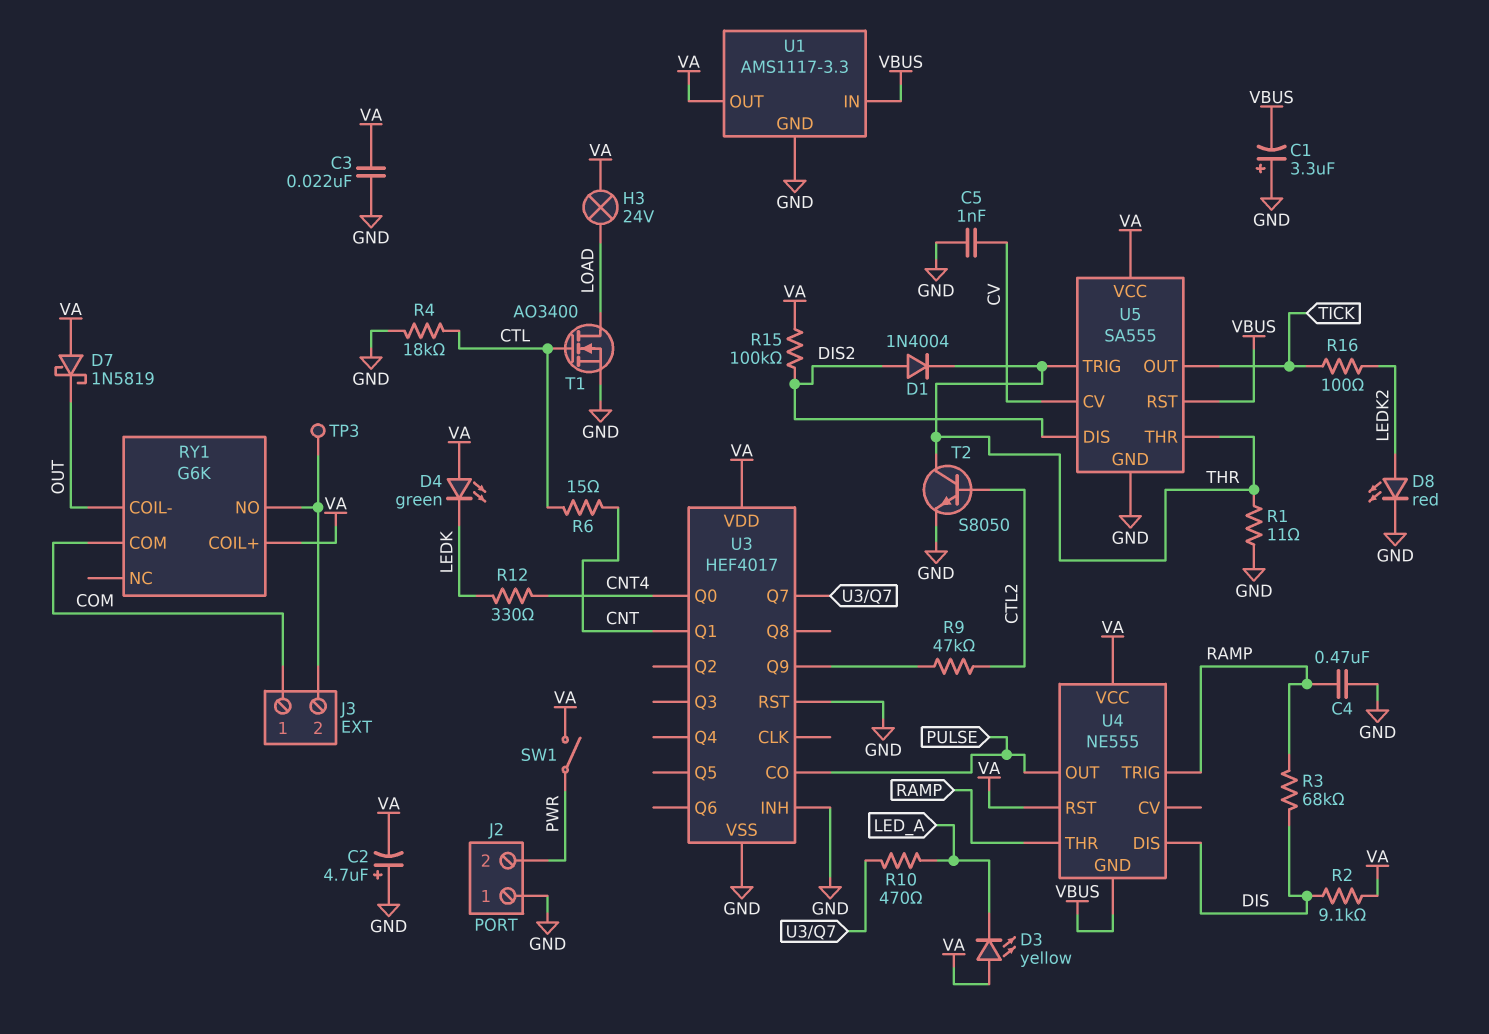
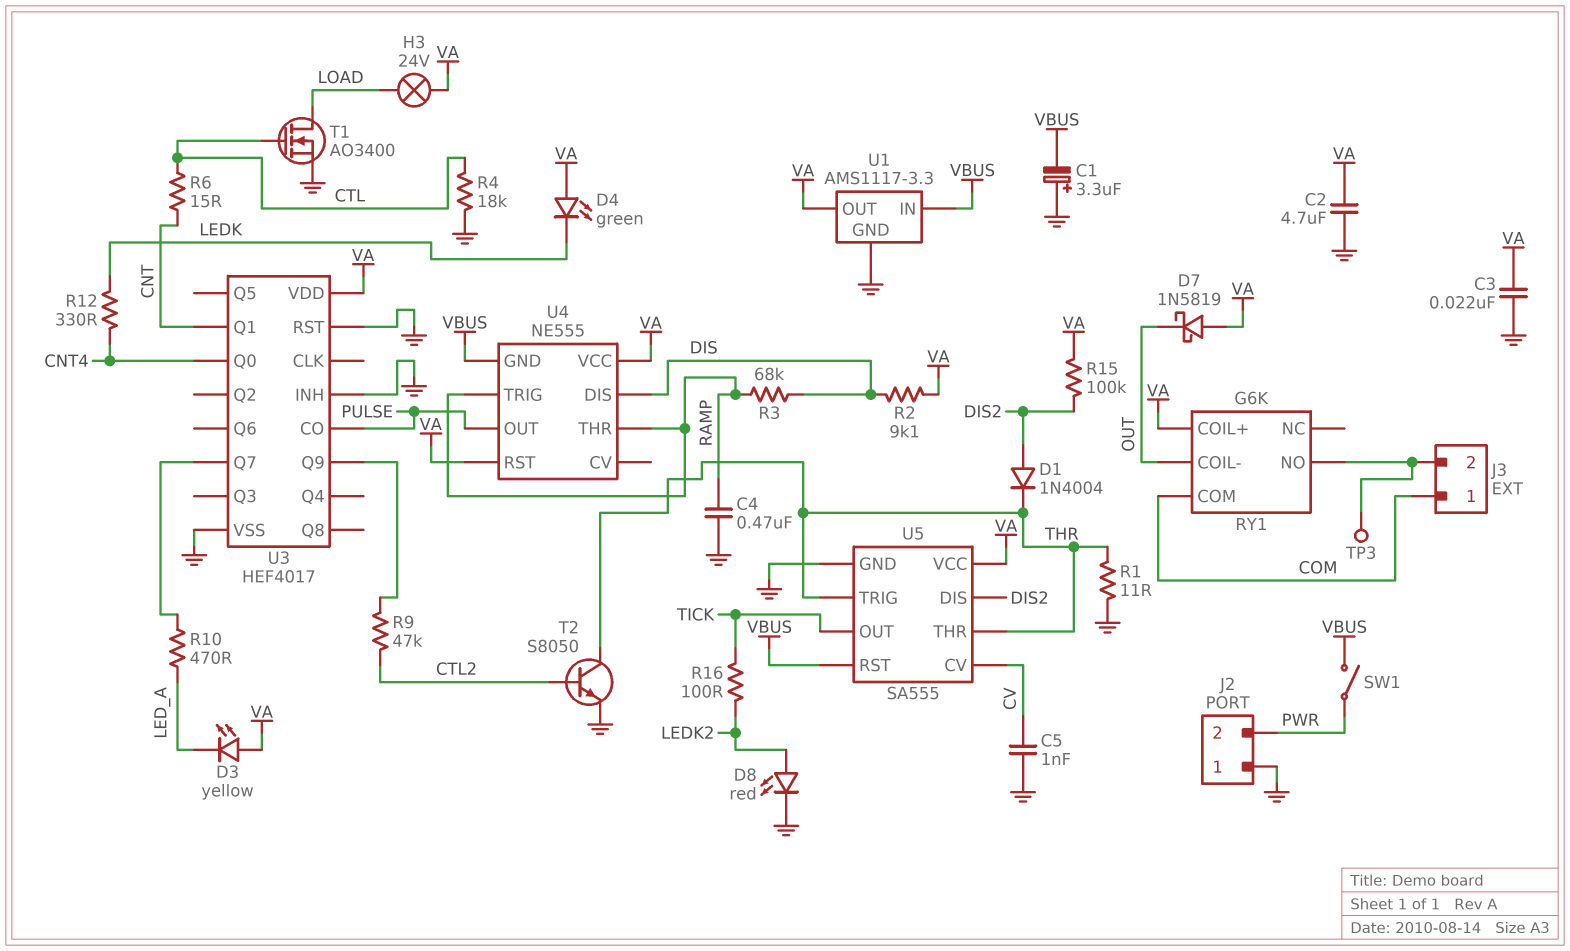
C2: 4.7uF (plus GND, minus VA) -> 4.7uF (GND, VA)
SW1: switch (PWR, VA) -> switch (PWR, VBUS)

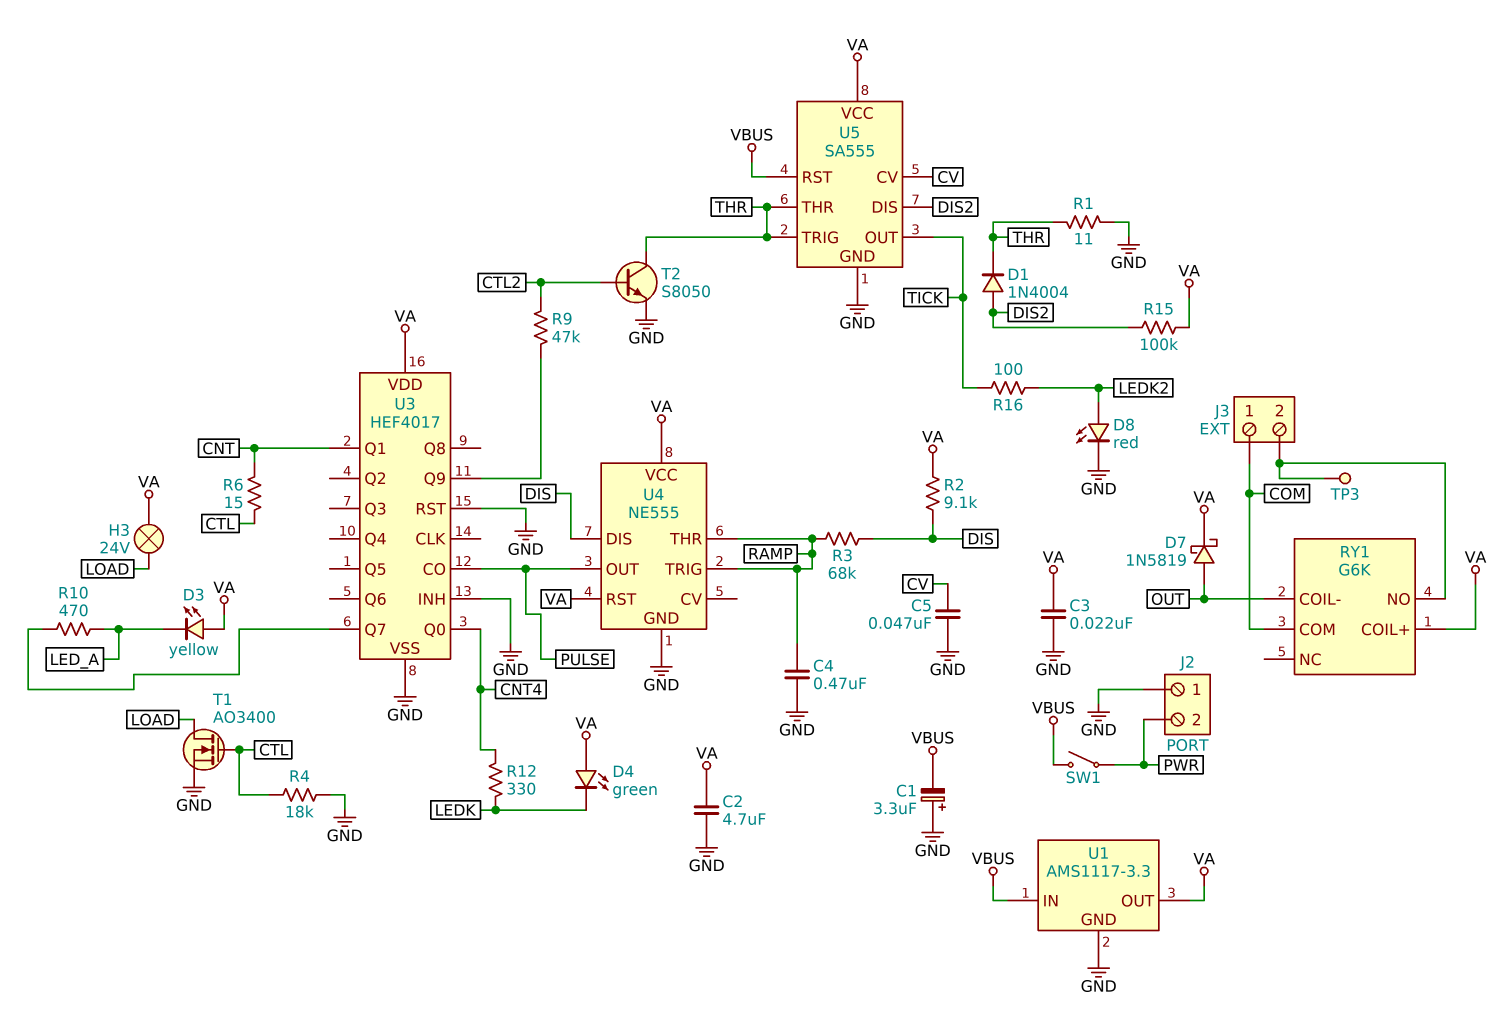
C5: 1nF (CV, GND) -> 47nF (CV, GND)
D7: schottky 1N5819 (A VA, K OUT) -> schottky 1N5819 (A OUT, K VA)
U4 pin GND: VBUS -> GND

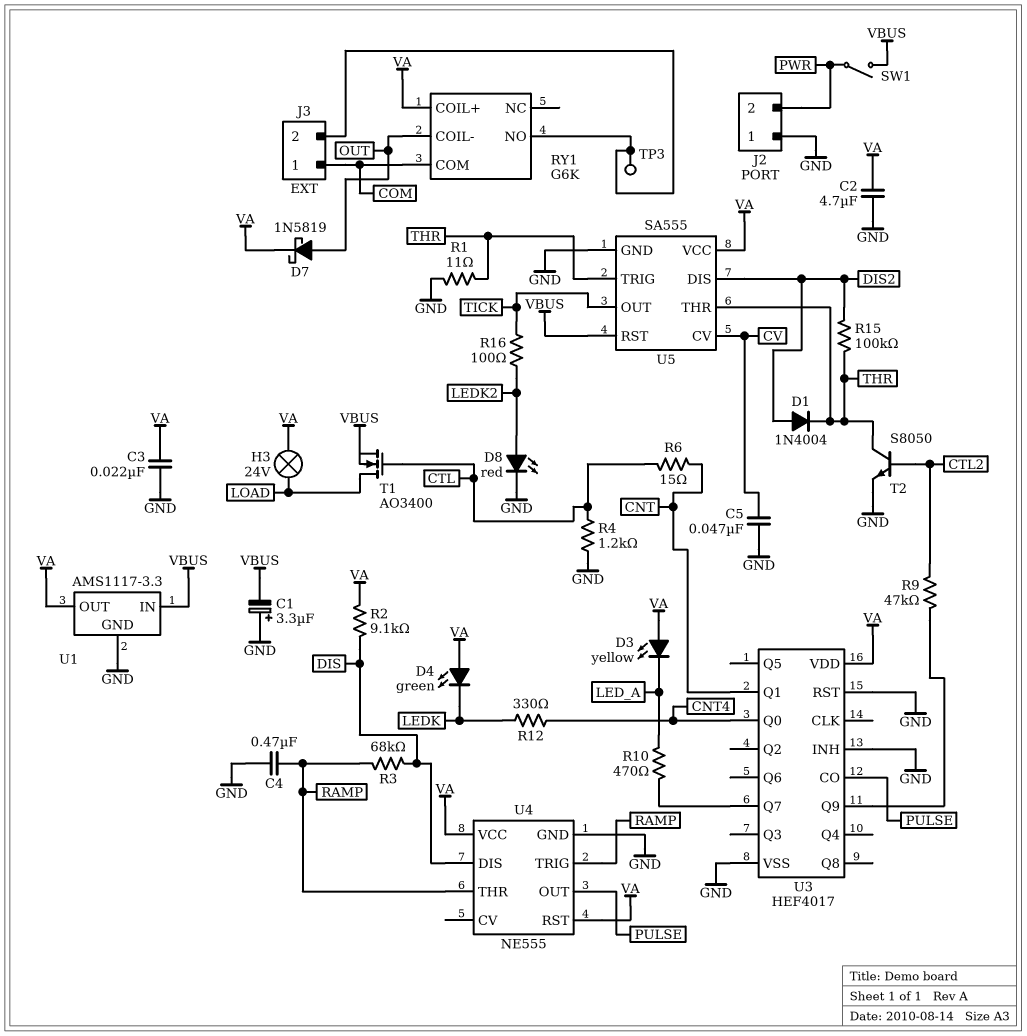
R4: 18k (CTL, GND) -> 1.2k (CTL, GND)
R15: 100k (DIS2, VA) -> 100k (DIS2, THR)
T1: NMOS AO3400 (G CTL, D LOAD, S GND) -> NMOS AO3400 (G CTL, D LOAD, S VBUS)

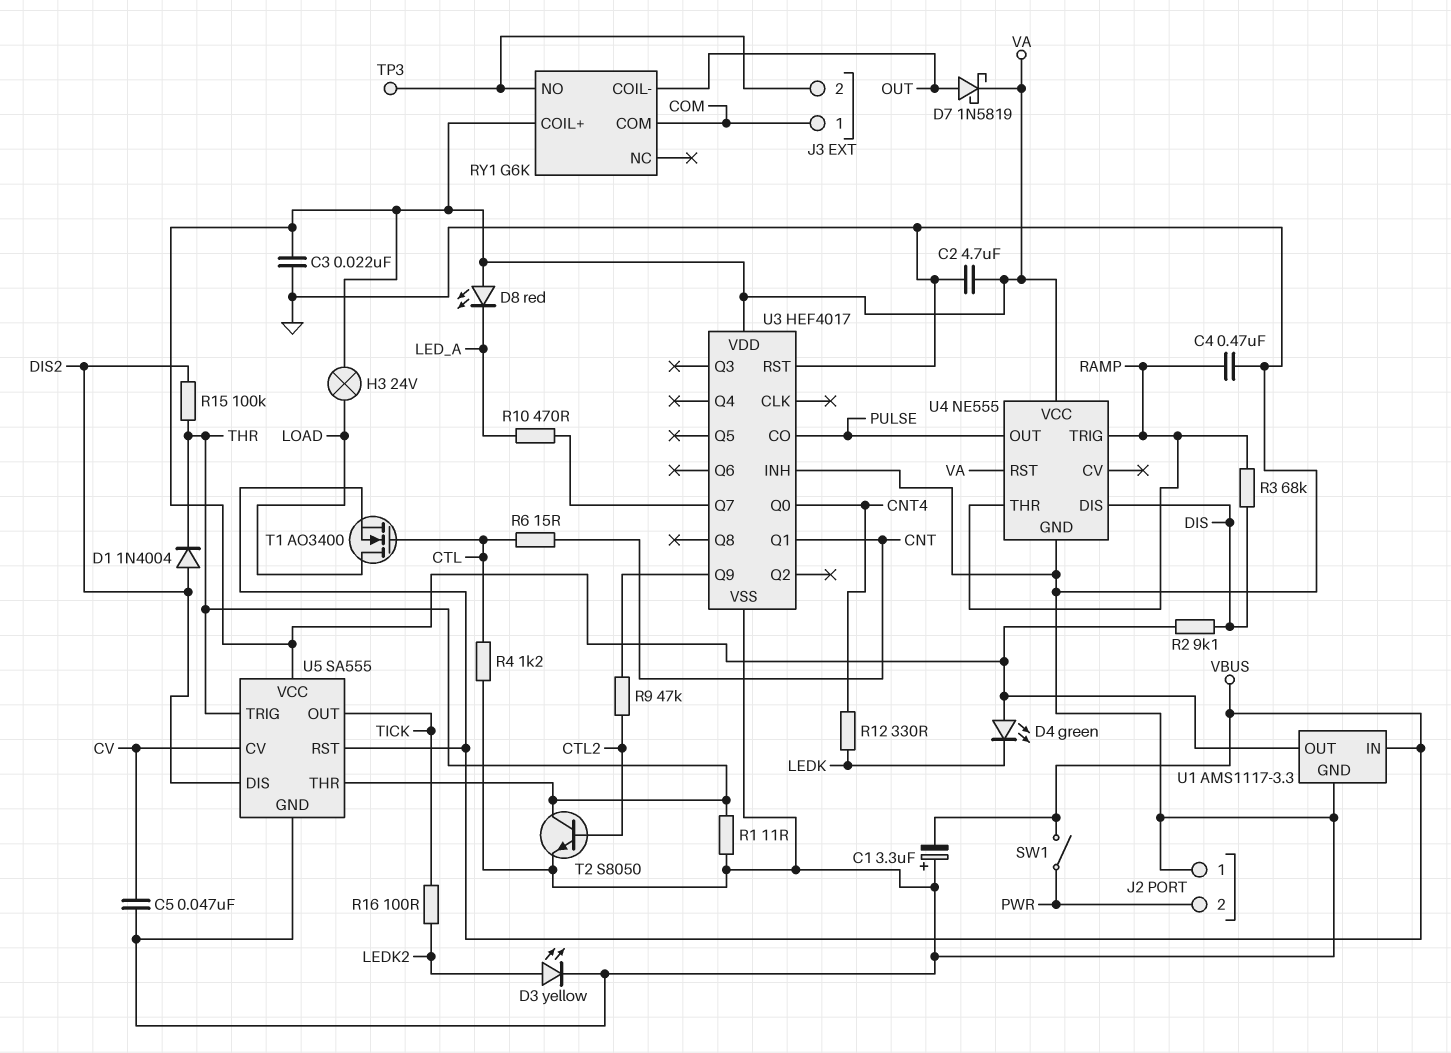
D3: LED yellow (A VA, K LED_A) -> LED yellow (A LEDK2, K GND)
D8: LED red (A LEDK2, K GND) -> LED red (A VA, K LED_A)

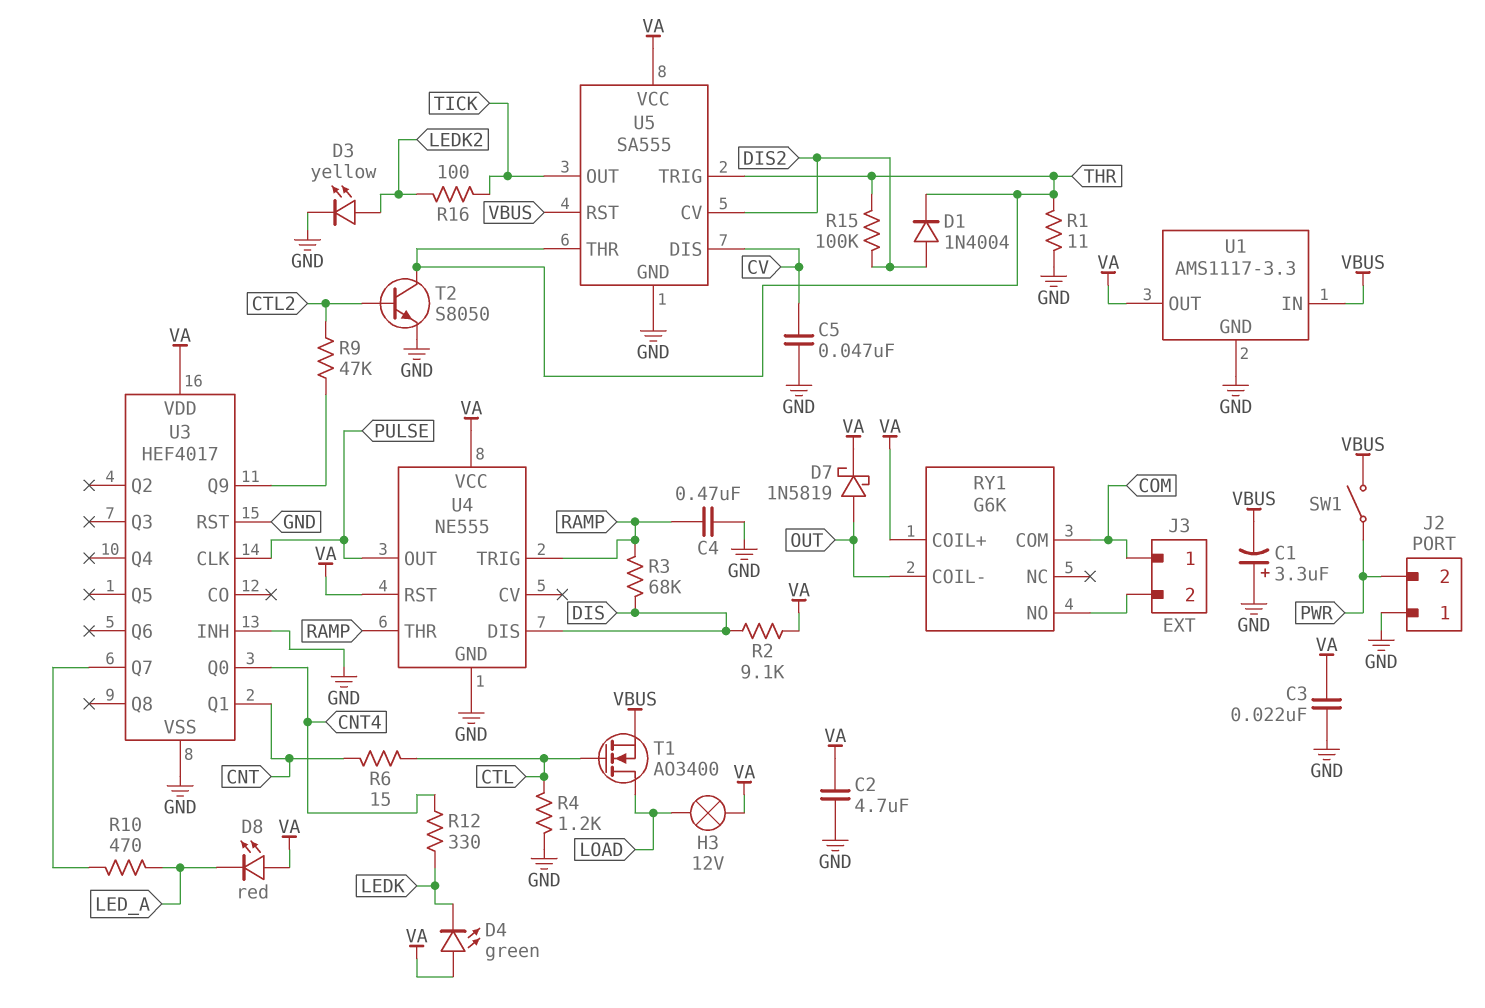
H3: lamp 24V (LOAD, VA) -> lamp 12V (LOAD, VA)
TP3: test point (J3/2) -> none
U3 pin CLK: none -> PULSE
U3 pin CO: PULSE -> none
U5 pin CV: CV -> DIS2
U5 pin DIS: DIS2 -> CV

